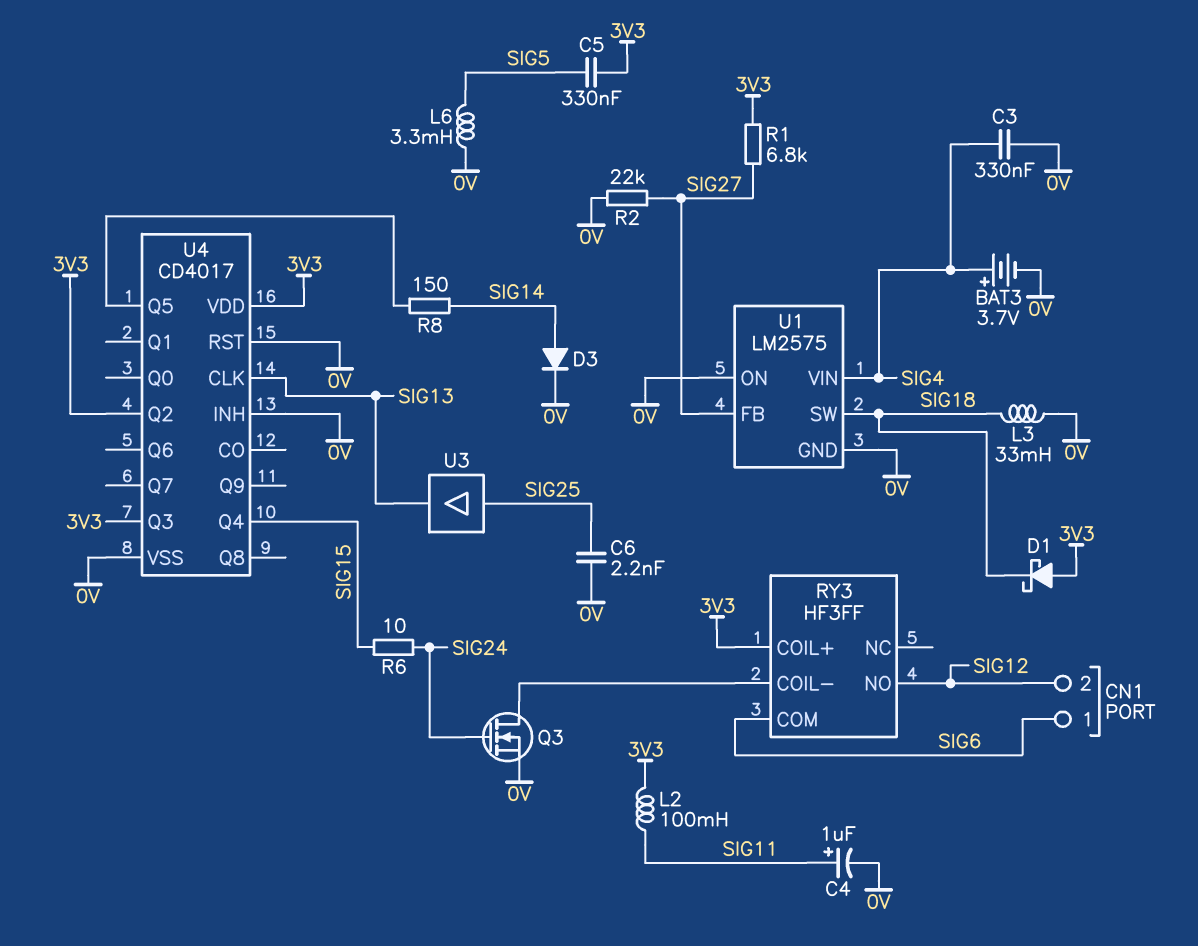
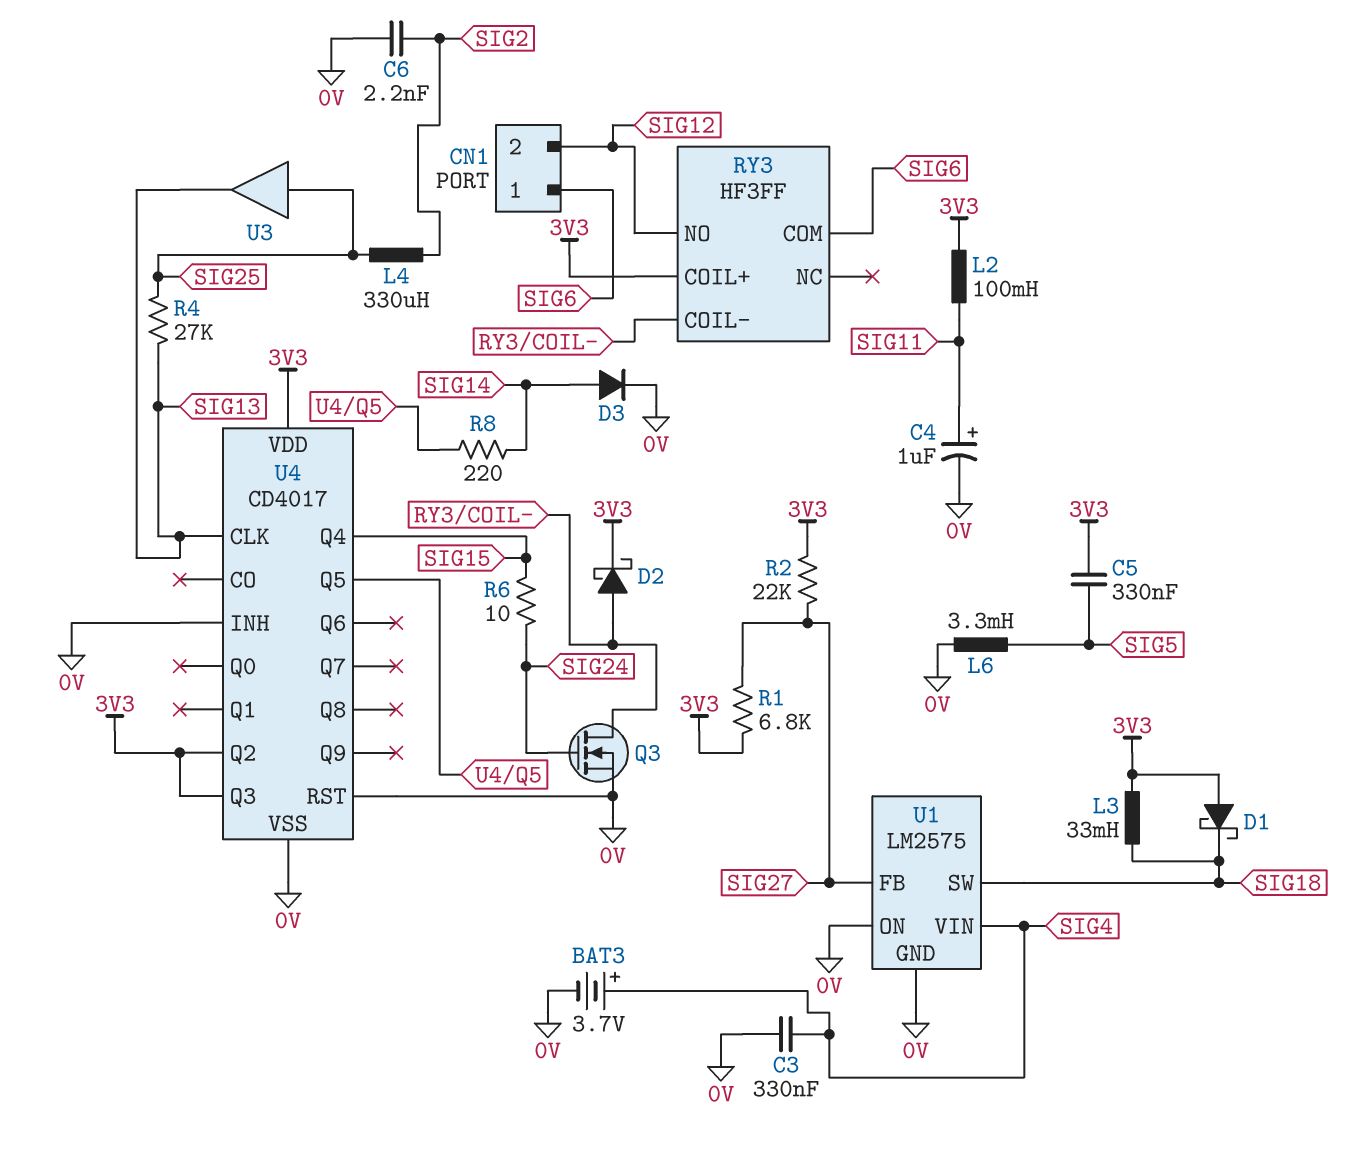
C6: 2.2nF (0V, SIG25) -> 2.2nF (0V, SIG2)
D2: none -> schottky (A RY3/COIL-, K 3V3)
L3: 33mH (0V, SIG18) -> 33mH (3V3, SIG18)
L4: none -> 330uH (SIG2, SIG25)
R2: 22k (0V, SIG27) -> 22k (3V3, SIG27)
R4: none -> 27k (SIG13, SIG25)
R8: 150 (SIG14, U4/Q5) -> 220 (SIG14, U4/Q5)

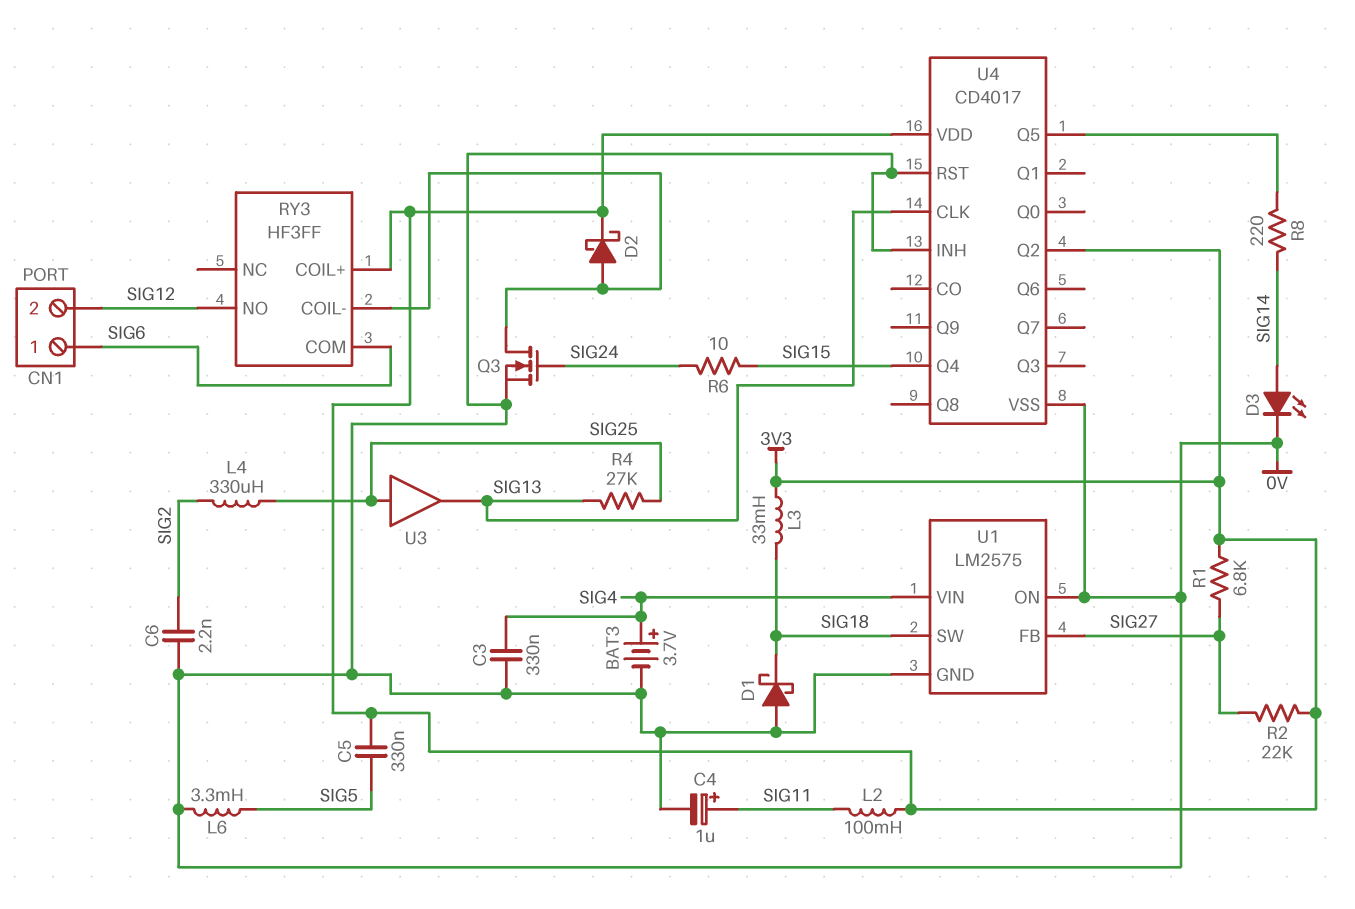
D1: schottky (A 3V3, K SIG18) -> schottky (A 0V, K SIG18)
D3: diode (A SIG14, K 0V) -> LED (A SIG14, K 0V)
U4 pin Q3: 3V3 -> none

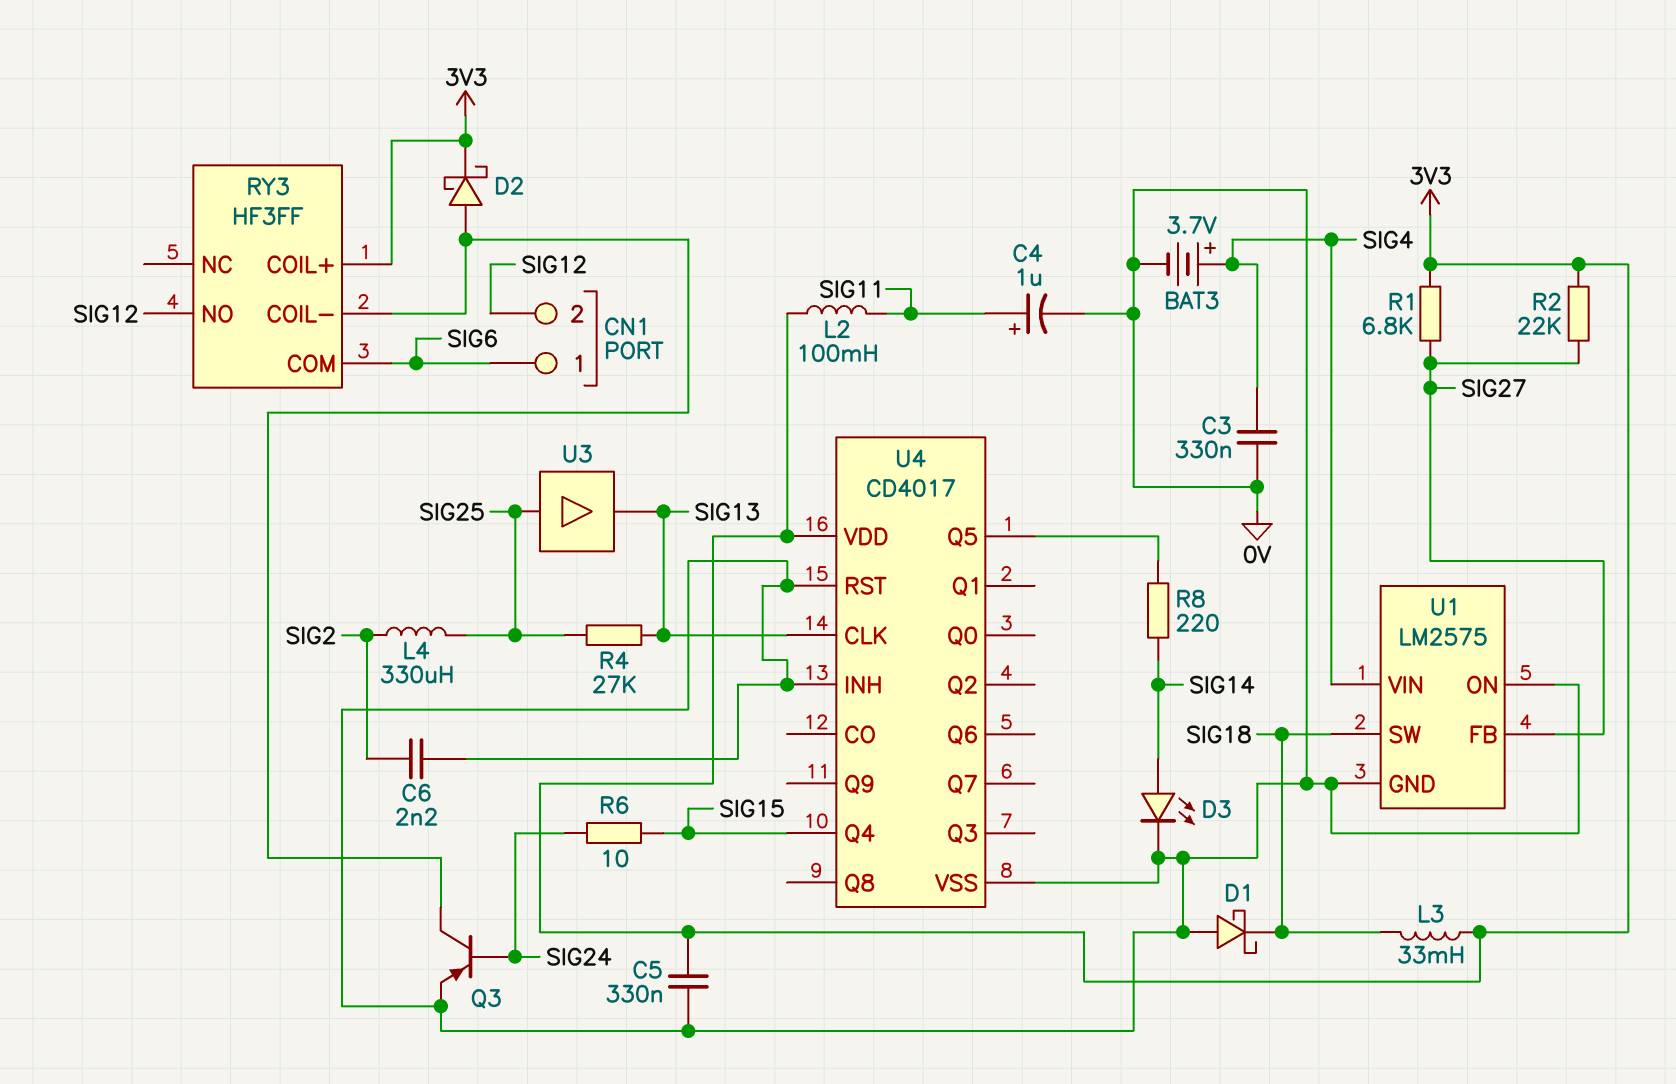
C5: 330nF (3V3, SIG5) -> 330nF (0V, 3V3)
L6: 3.3mH (0V, SIG5) -> none
Q3: NMOS (G SIG24, D RY3/COIL-, S 0V) -> PNP (B SIG24, C RY3/COIL-, E 0V)
U4 pin Q2: 3V3 -> none

